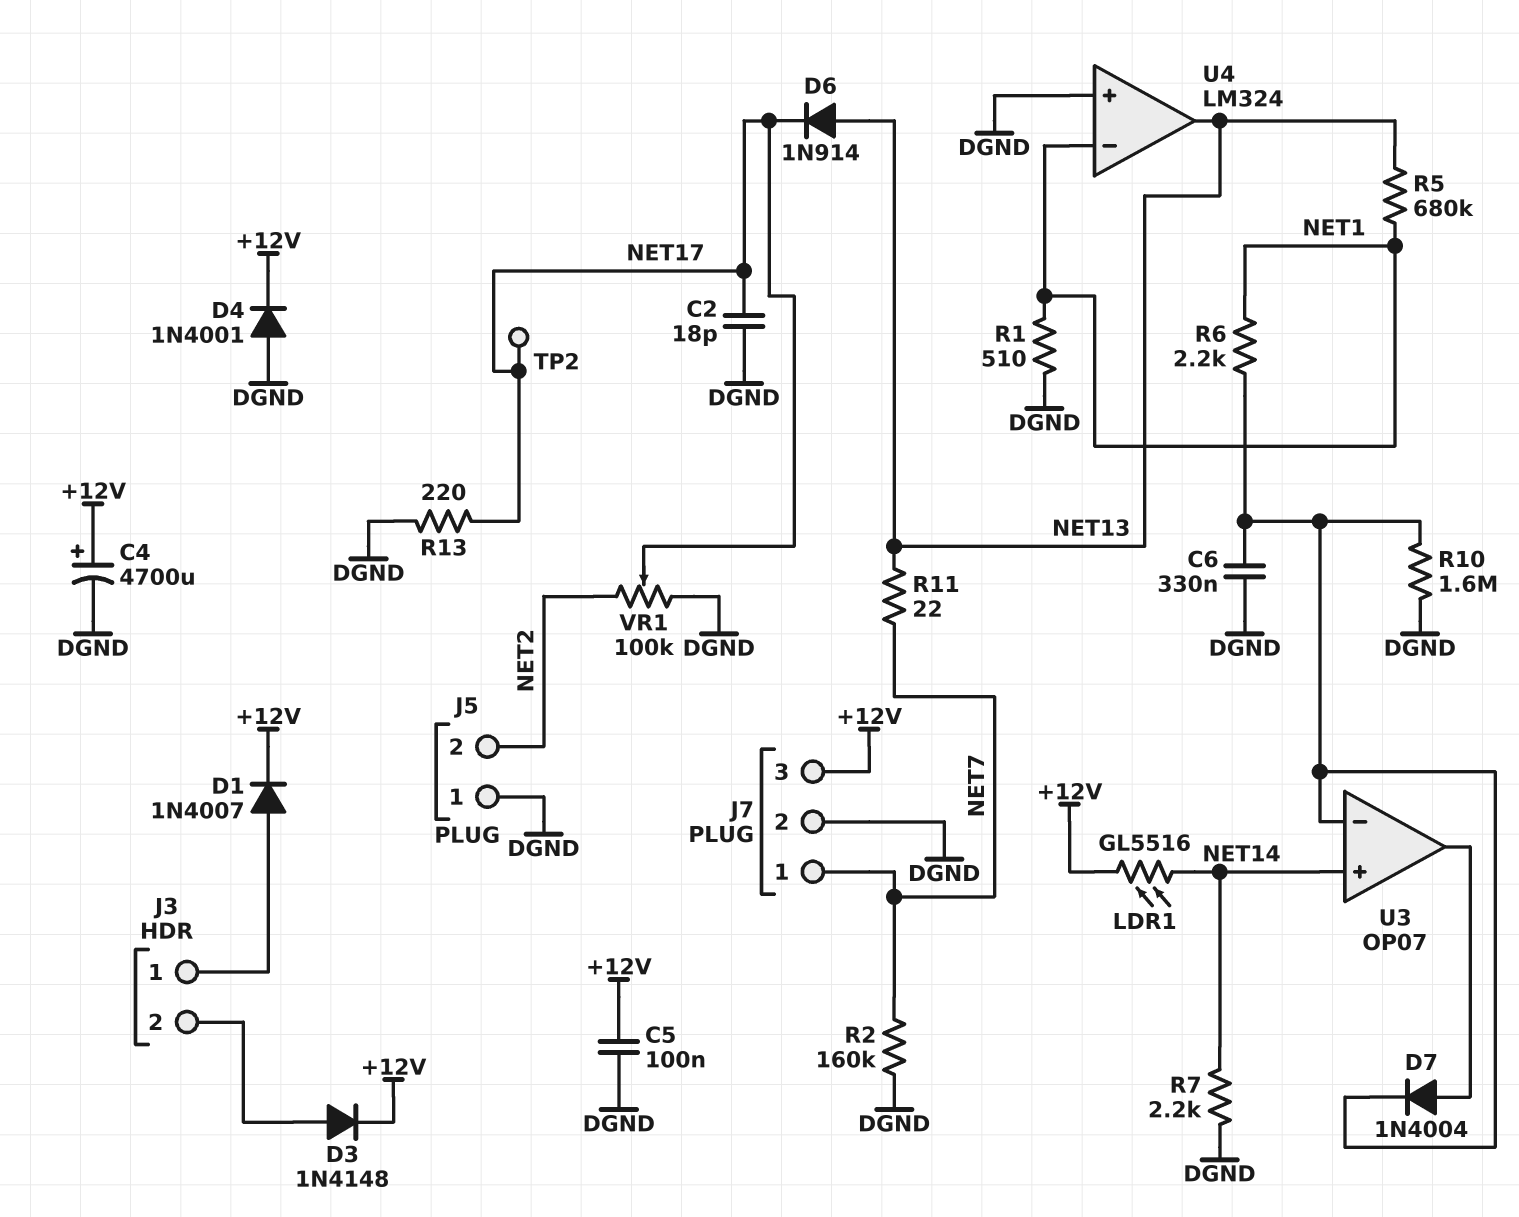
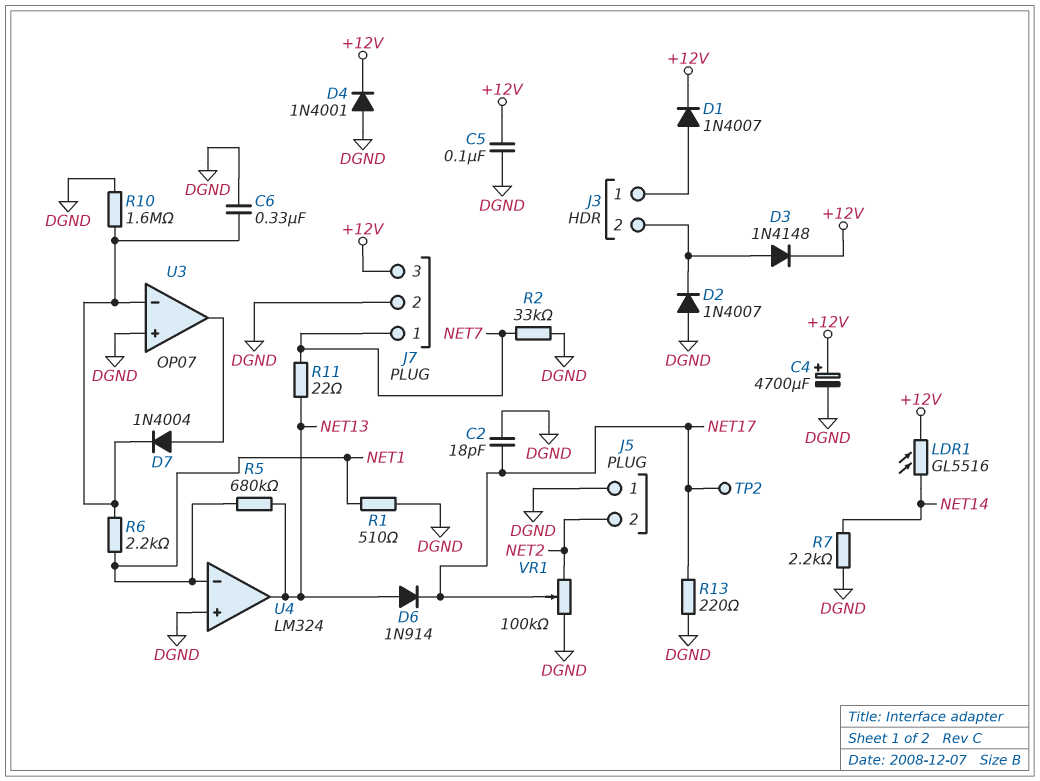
D2: none -> diode 1N4007 (A DGND, K J3/2)
R2: 160k (DGND, NET7) -> 33k (DGND, NET7)
U3 pin in+: NET14 -> DGND

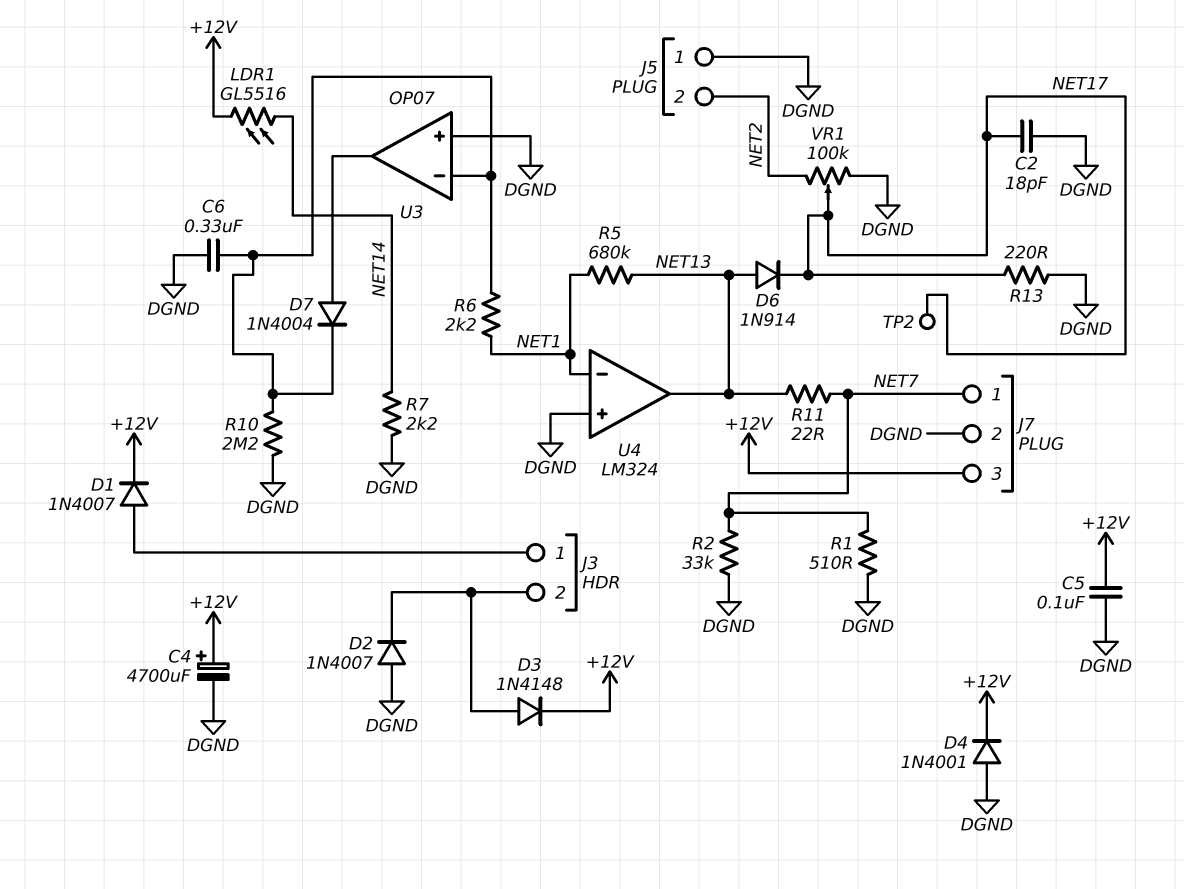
R1: 510 (DGND, NET1) -> 510 (DGND, NET7)
R10: 1.6M (DGND, U3/in-) -> 2.2M (DGND, U3/in-)

